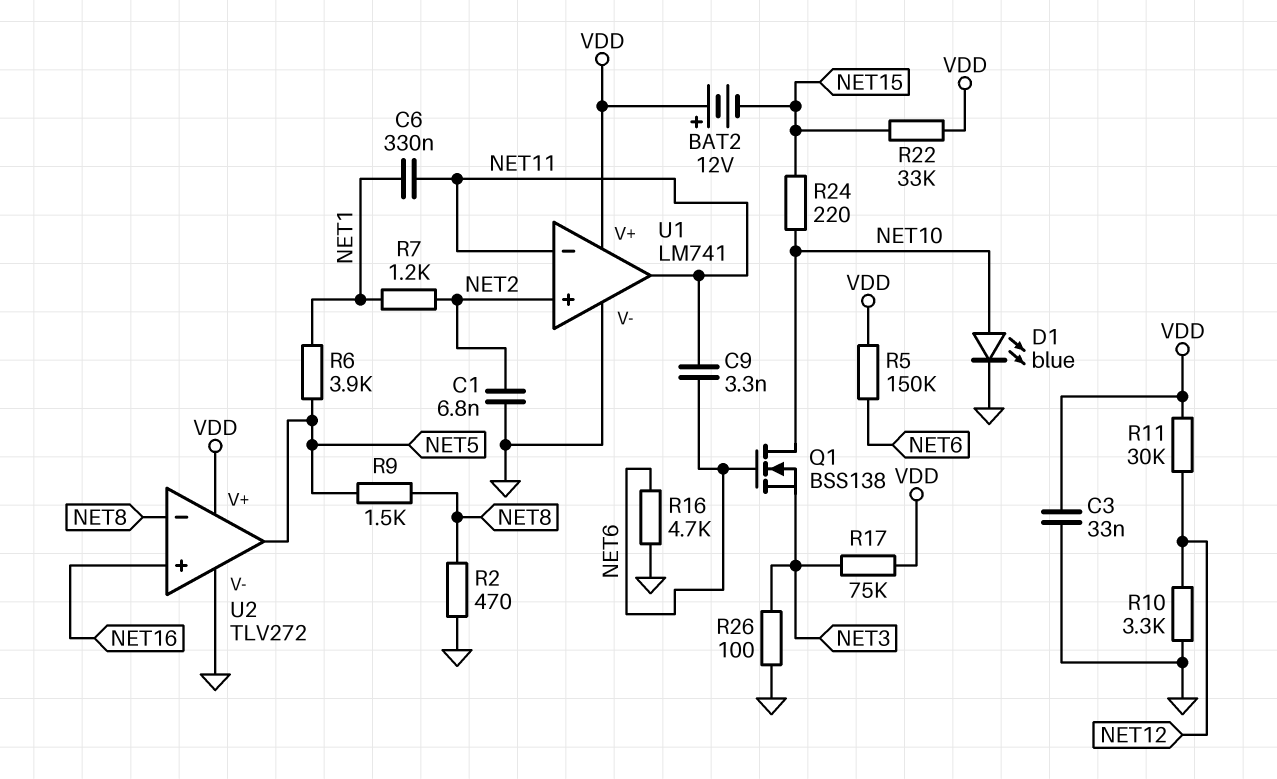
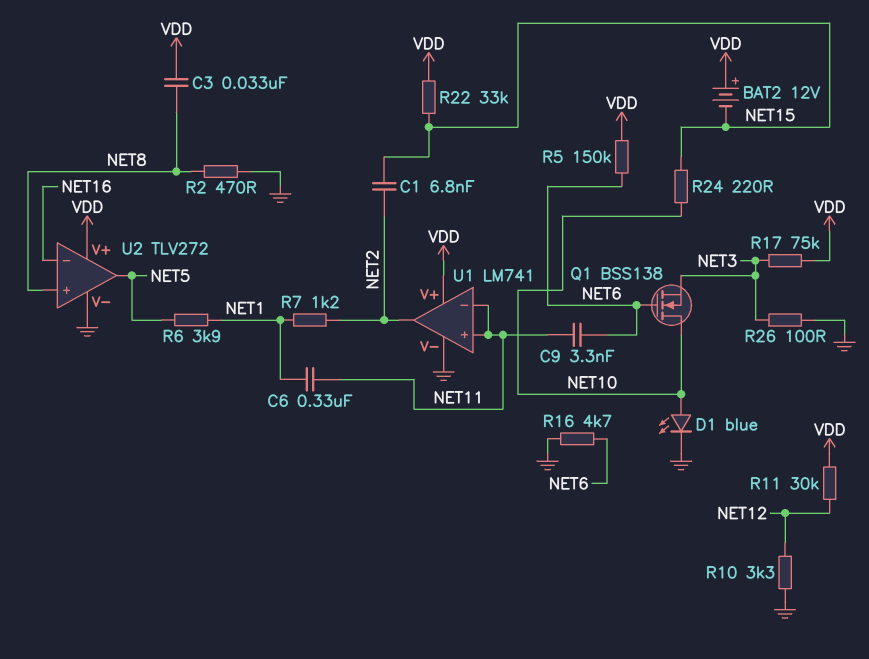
C1: 6.8nF (GND, NET2) -> 6.8nF (NET2, NET15)
C3: 33nF (GND, VDD) -> 33nF (NET8, VDD)
R9: 1.5k (NET5, NET8) -> none
U1 pin in+: NET2 -> NET11
U1 pin out: NET11 -> NET2
U2 pin in+: NET16 -> NET8
U2 pin in-: NET8 -> NET16

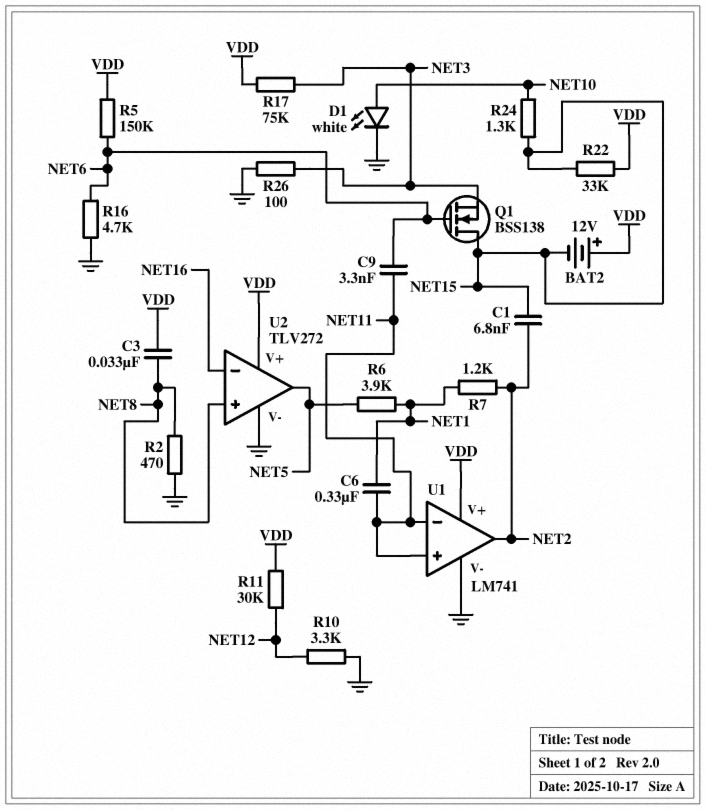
D1: LED blue (A NET10, K GND) -> LED white (A NET10, K GND)
Q1: NMOS BSS138 (G NET6, D NET10, S NET3) -> NMOS BSS138 (G NET6, D NET15, S NET3)
R24: 220 (NET10, NET15) -> 1.3k (NET10, NET15)

